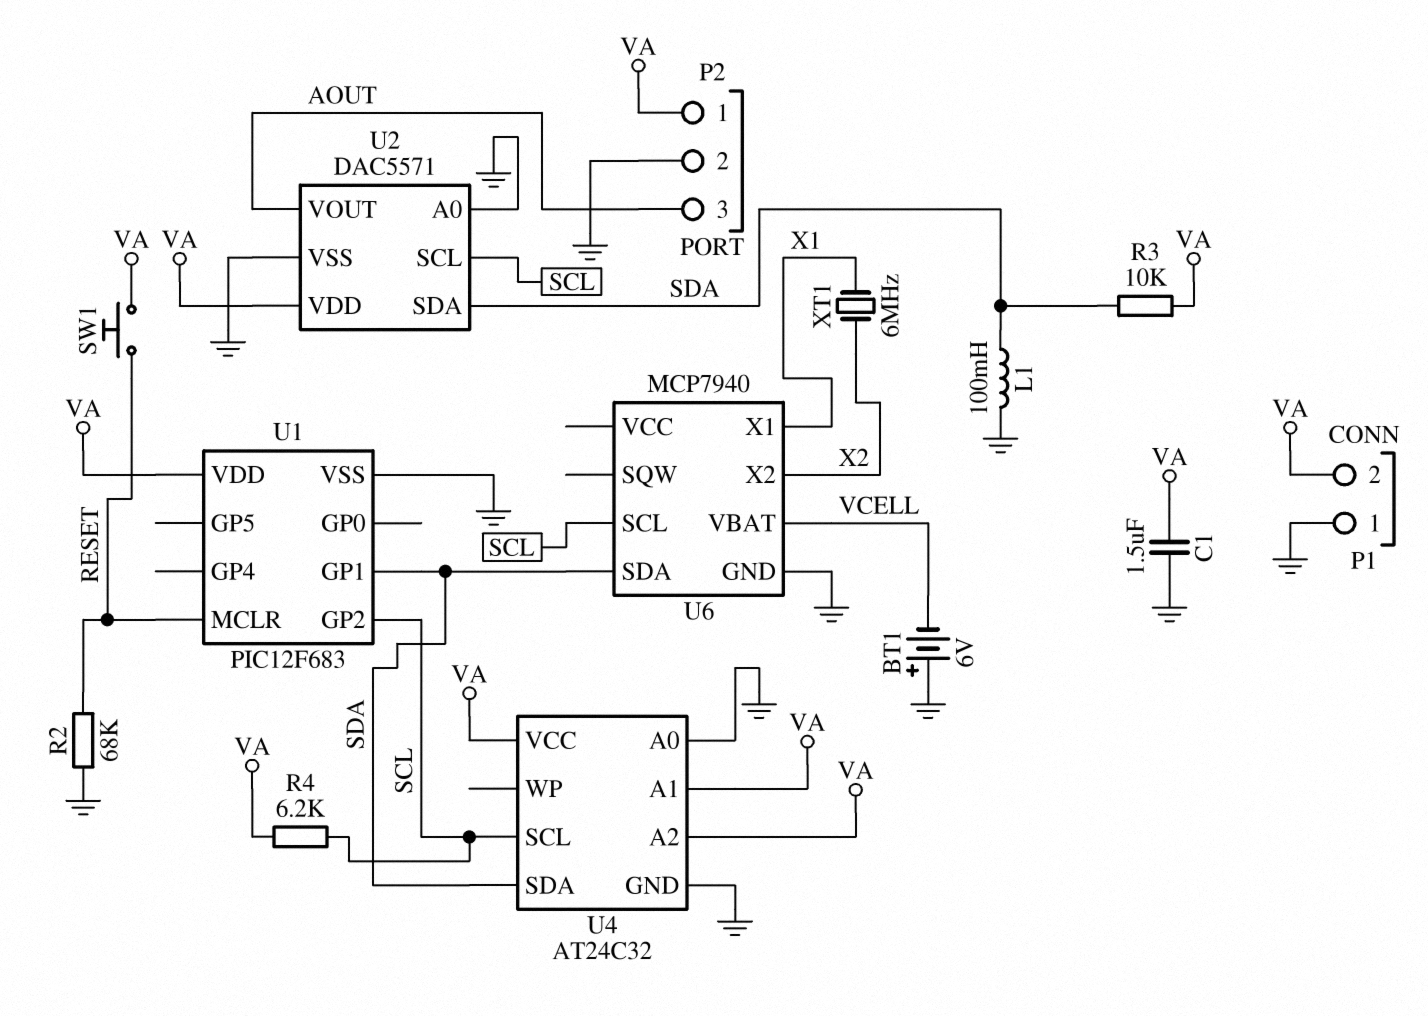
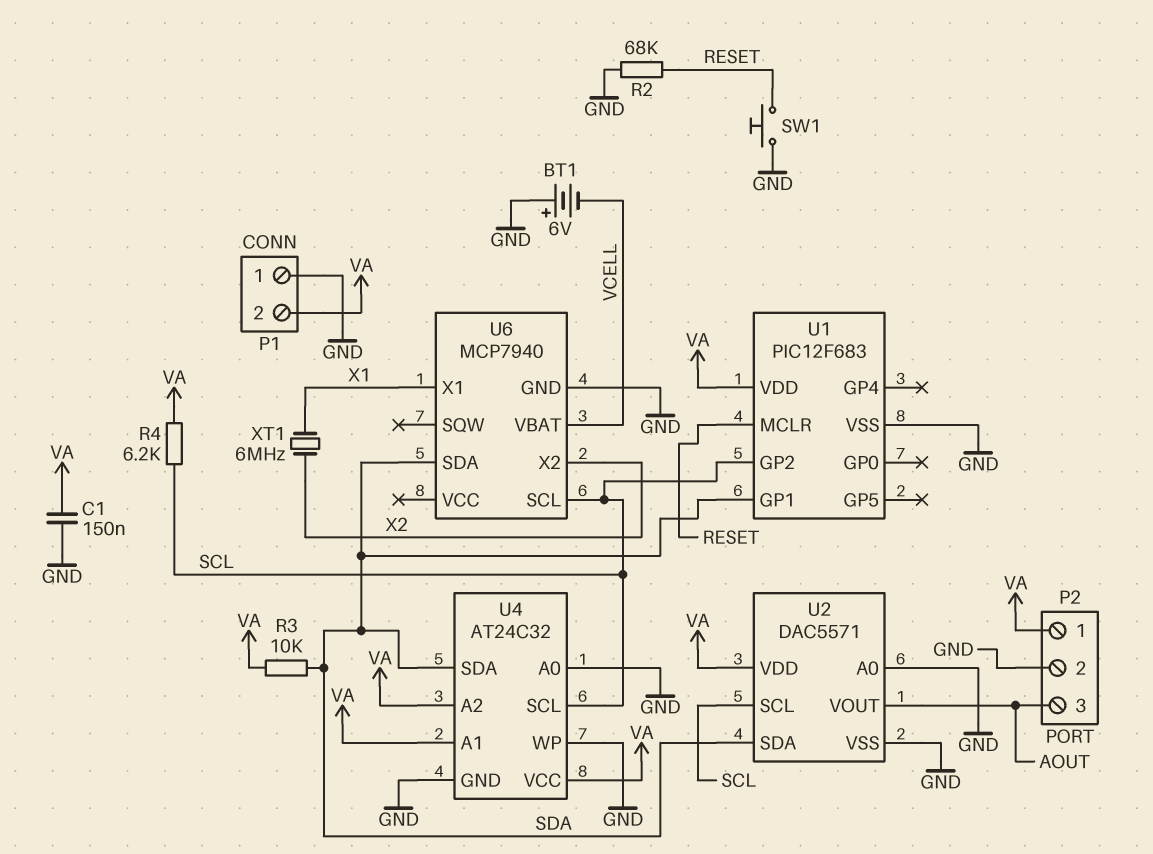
C1: 1.5uF (GND, VA) -> 150nF (GND, VA)
L1: 100mH (GND, SDA) -> none
SW1: button (RESET, VA) -> button (GND, RESET)
U4 pin WP: none -> GND

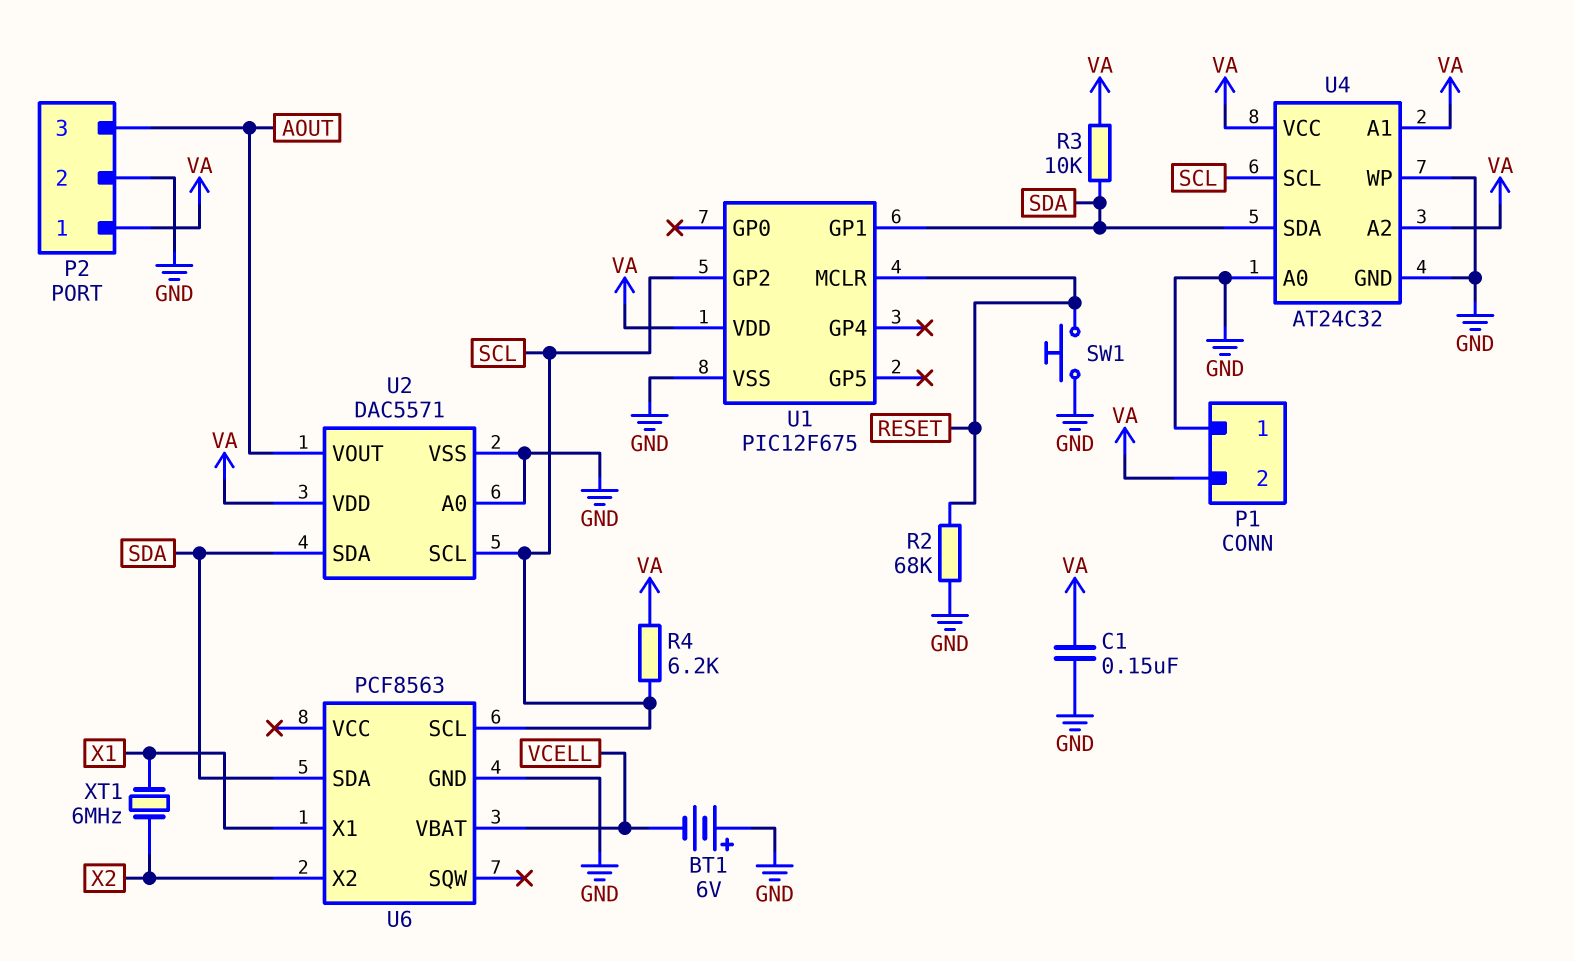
U1: PIC12F683 -> PIC12F675
U6: MCP7940 -> PCF8563

